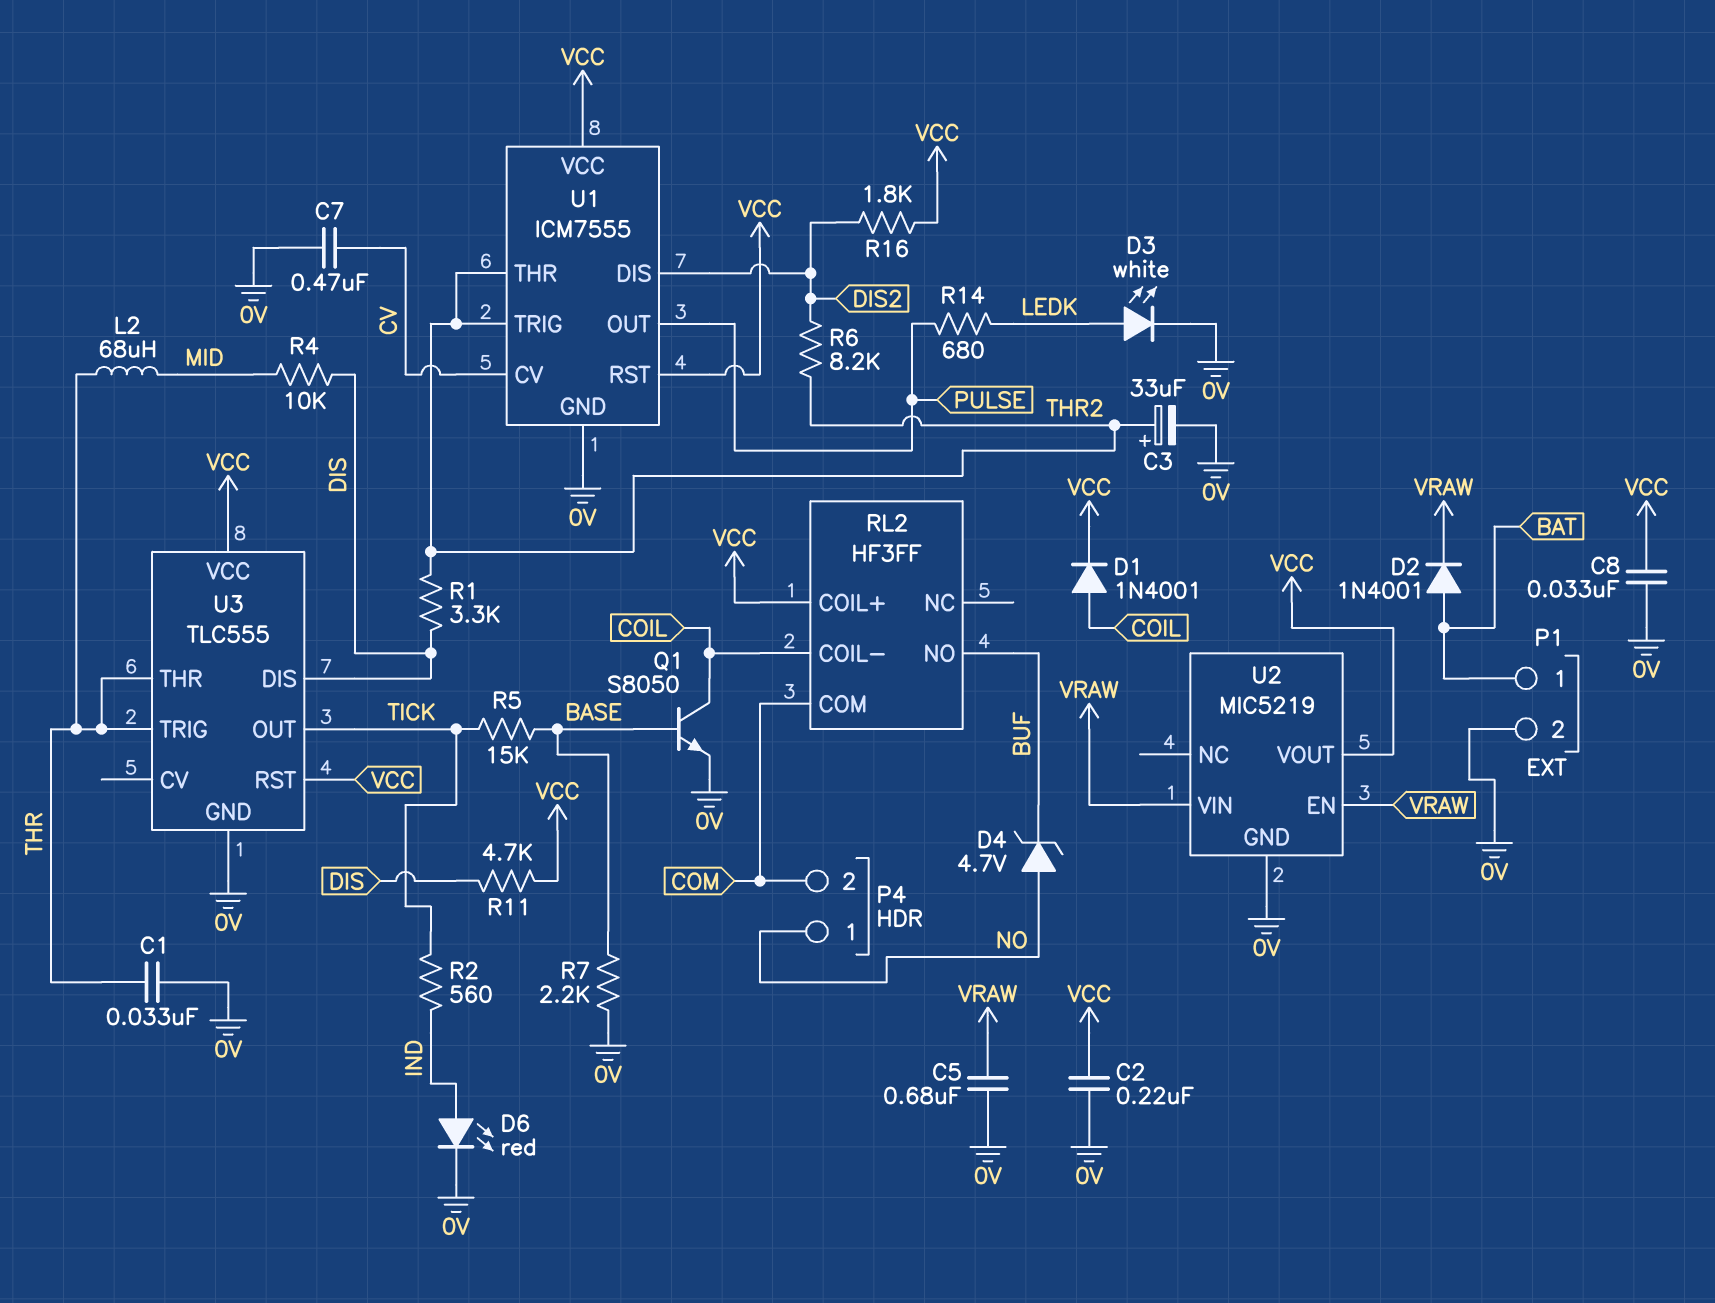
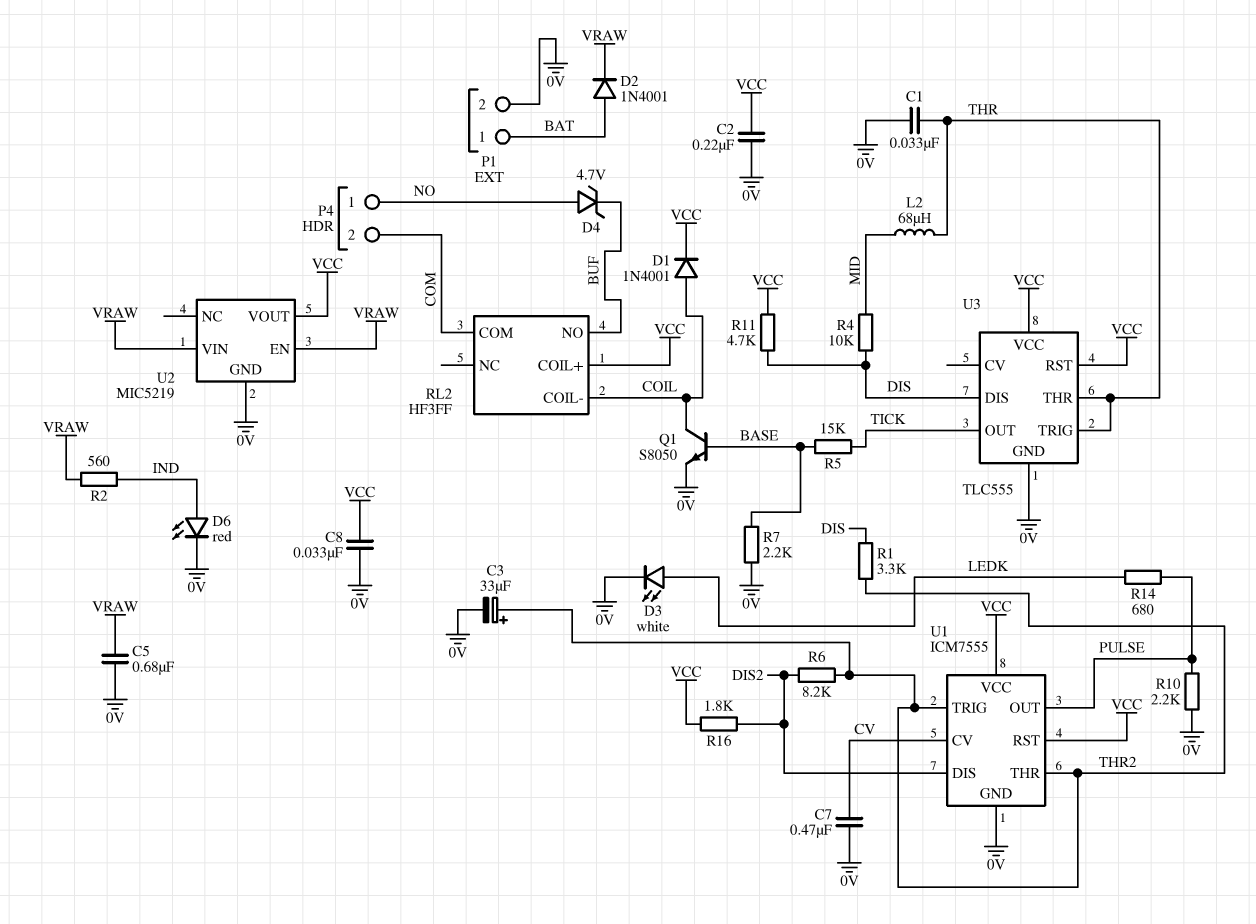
R2: 560 (IND, TICK) -> 560 (IND, VRAW)
R10: none -> 2.2k (0V, PULSE)

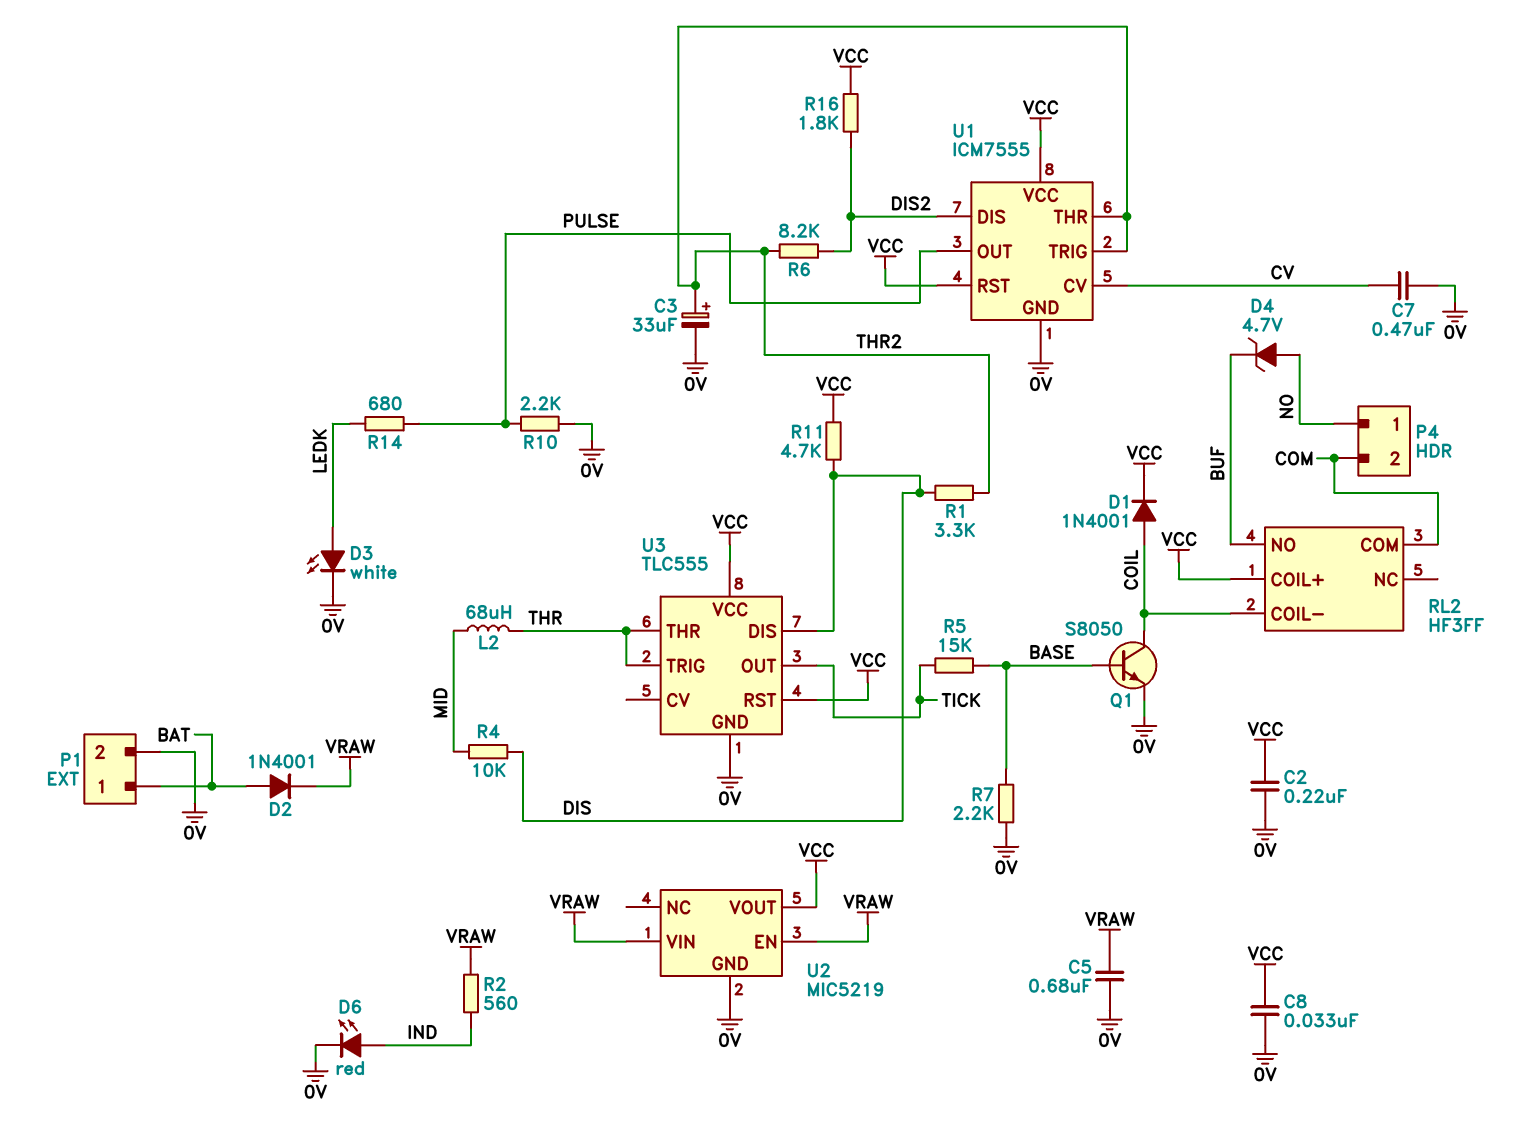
C1: 33nF (0V, THR) -> none

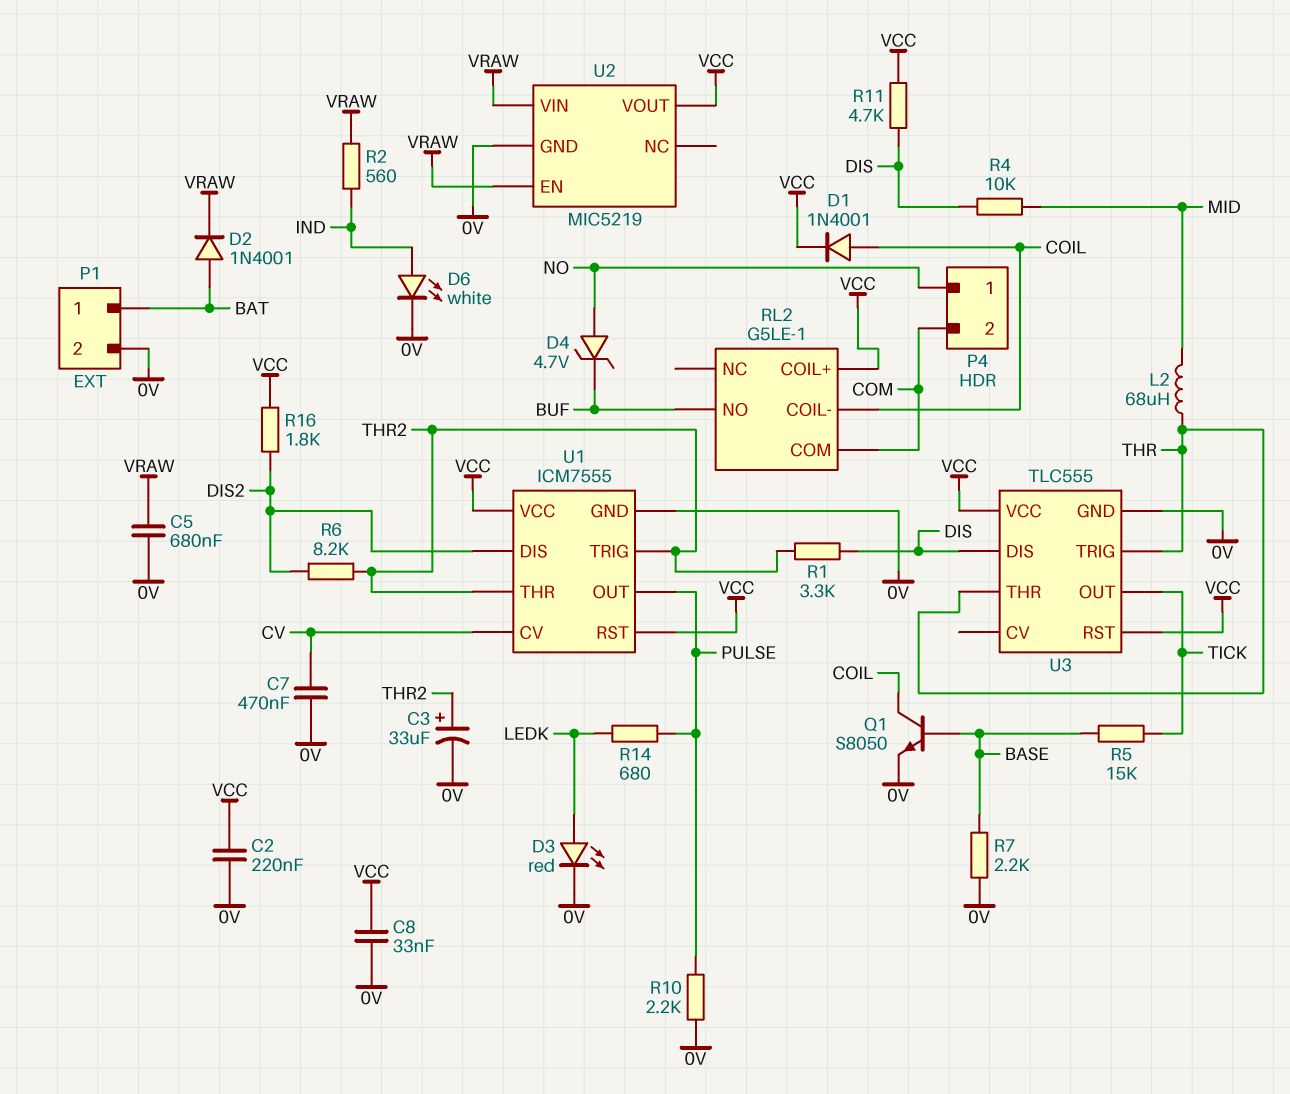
D3: LED white (A LEDK, K 0V) -> LED red (A LEDK, K 0V)
D6: LED red (A IND, K 0V) -> LED white (A IND, K 0V)
RL2: HF3FF -> G5LE-1

